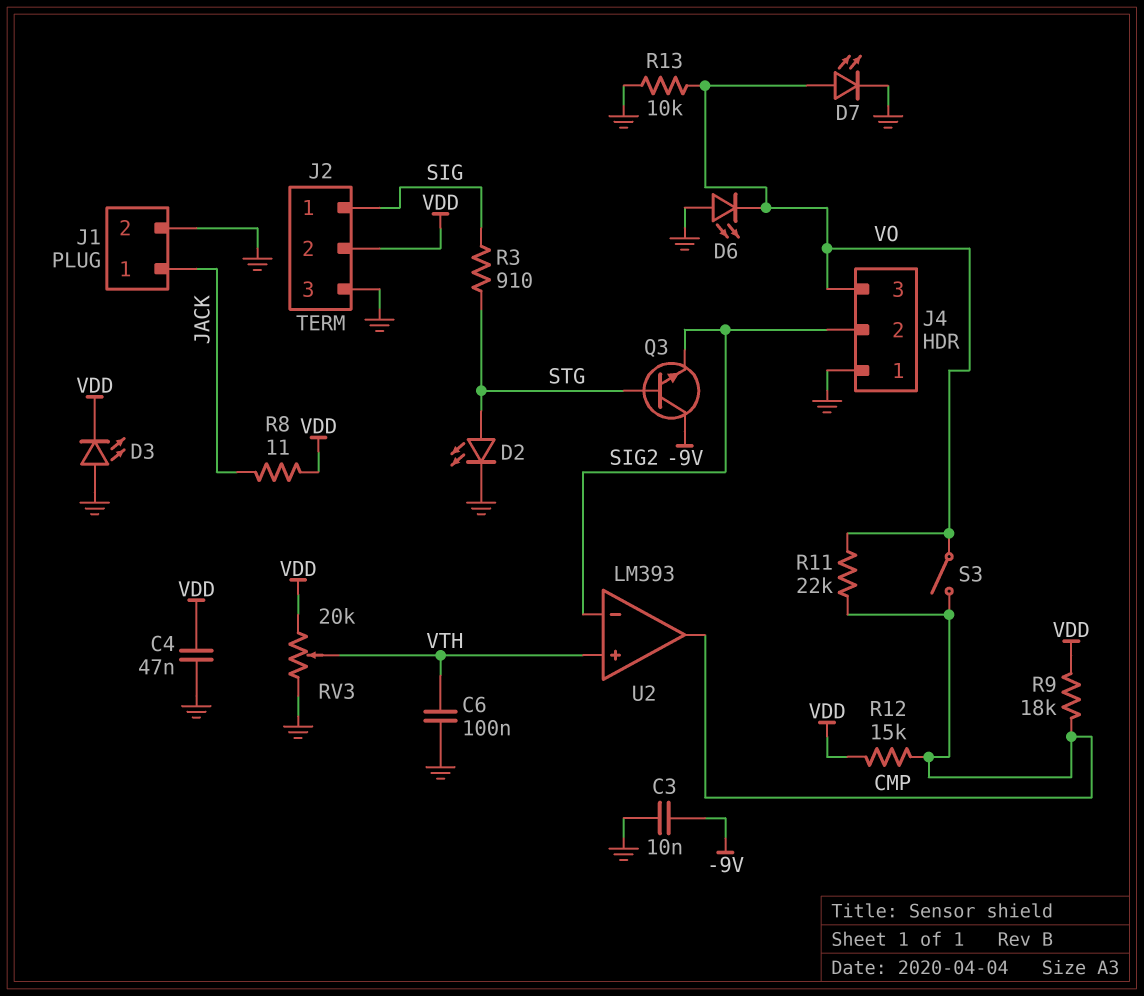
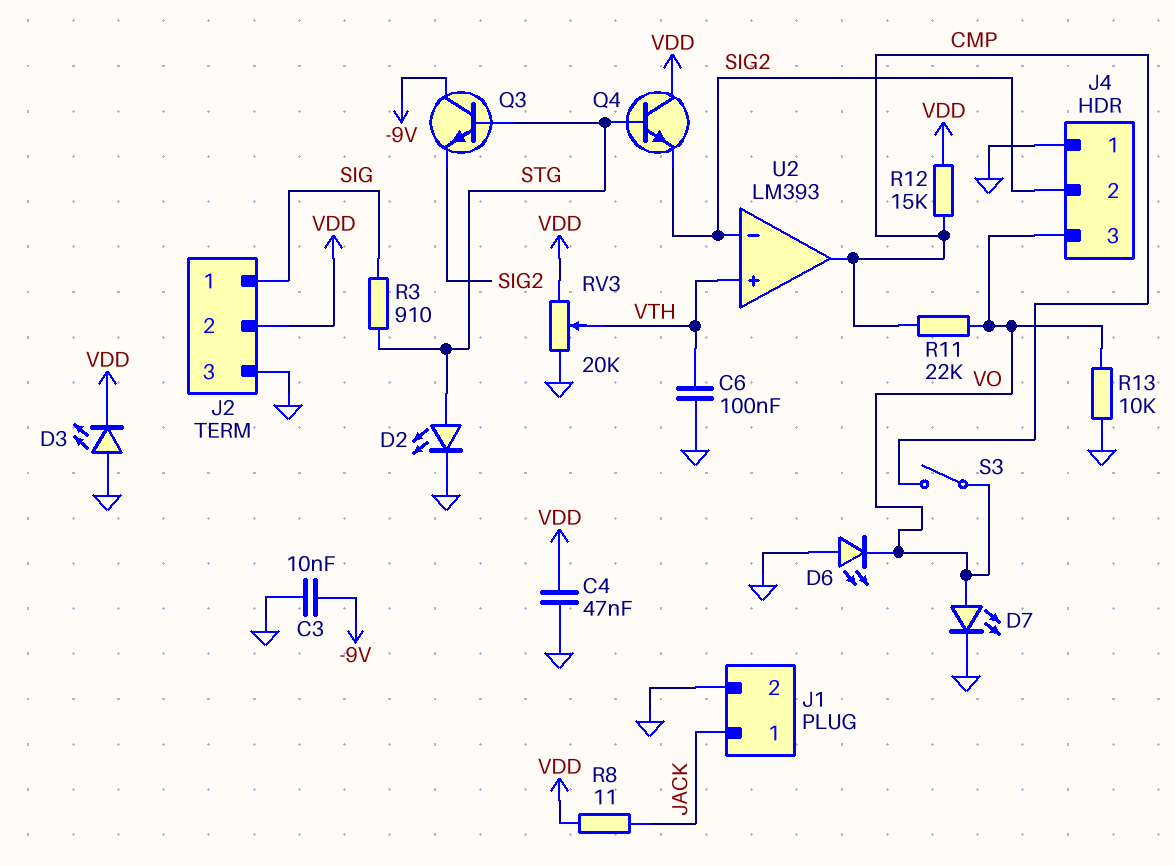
Q4: none -> NPN (B STG, C VDD, E SIG2)
R9: 18k (CMP, VDD) -> none

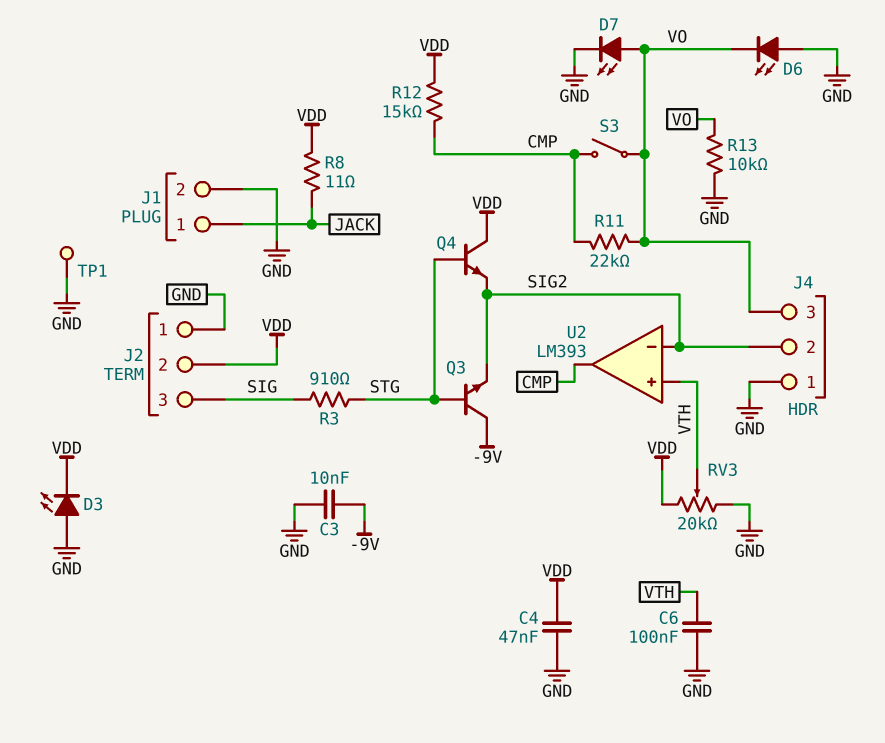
D2: LED (A STG, K GND) -> none
J2 pin 1: SIG -> GND
J2 pin 3: GND -> SIG
TP1: none -> test point (GND)

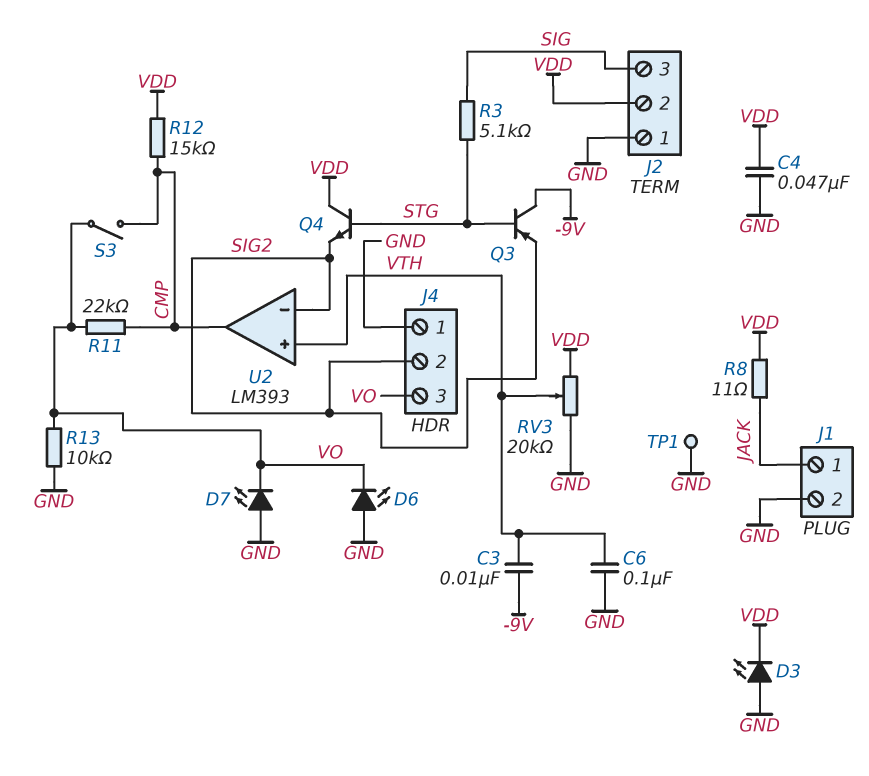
C3: 10nF (-9V, GND) -> 10nF (-9V, VTH)
D7: LED (A VO, K GND) -> LED (A GND, K VO)
Q3: NPN (B STG, C -9V, E SIG2) -> PNP (B STG, C -9V, E SIG2)
R3: 910 (SIG, STG) -> 5.1k (SIG, STG)

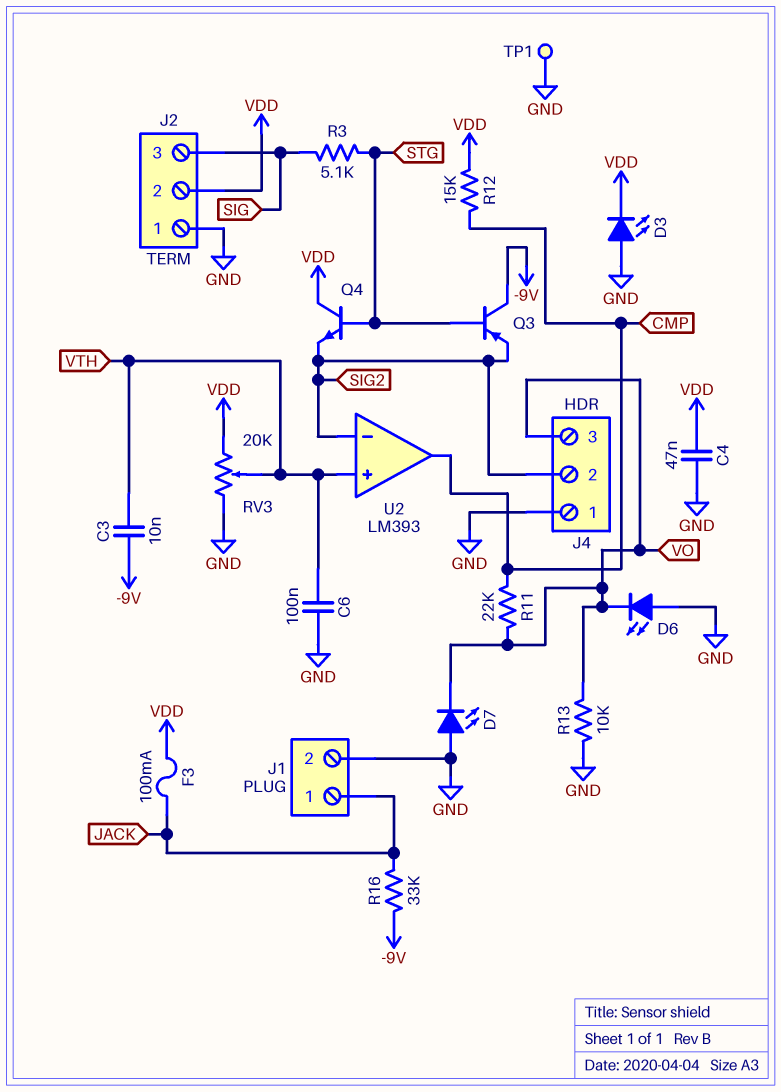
F3: none -> 100mA (JACK, VDD)
R8: 11 (JACK, VDD) -> none
R16: none -> 33k (-9V, JACK)
S3: switch (CMP, VO) -> none

